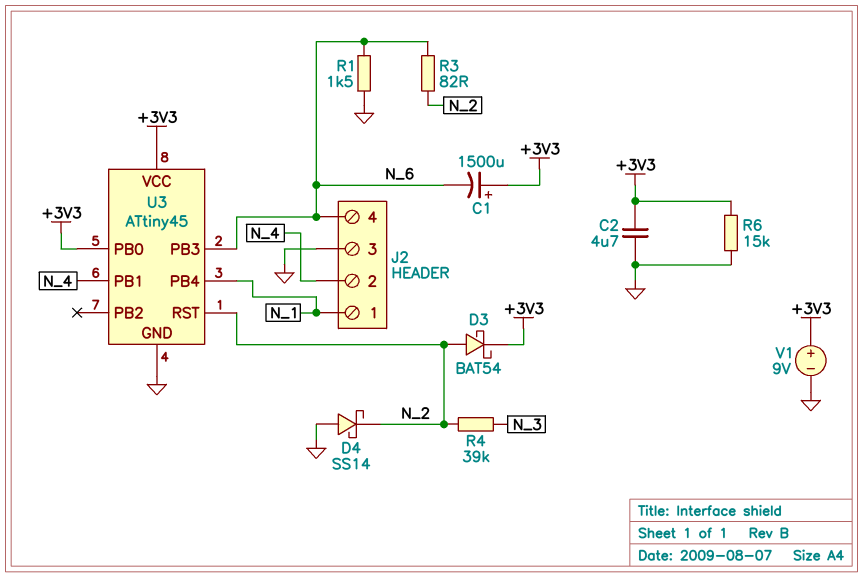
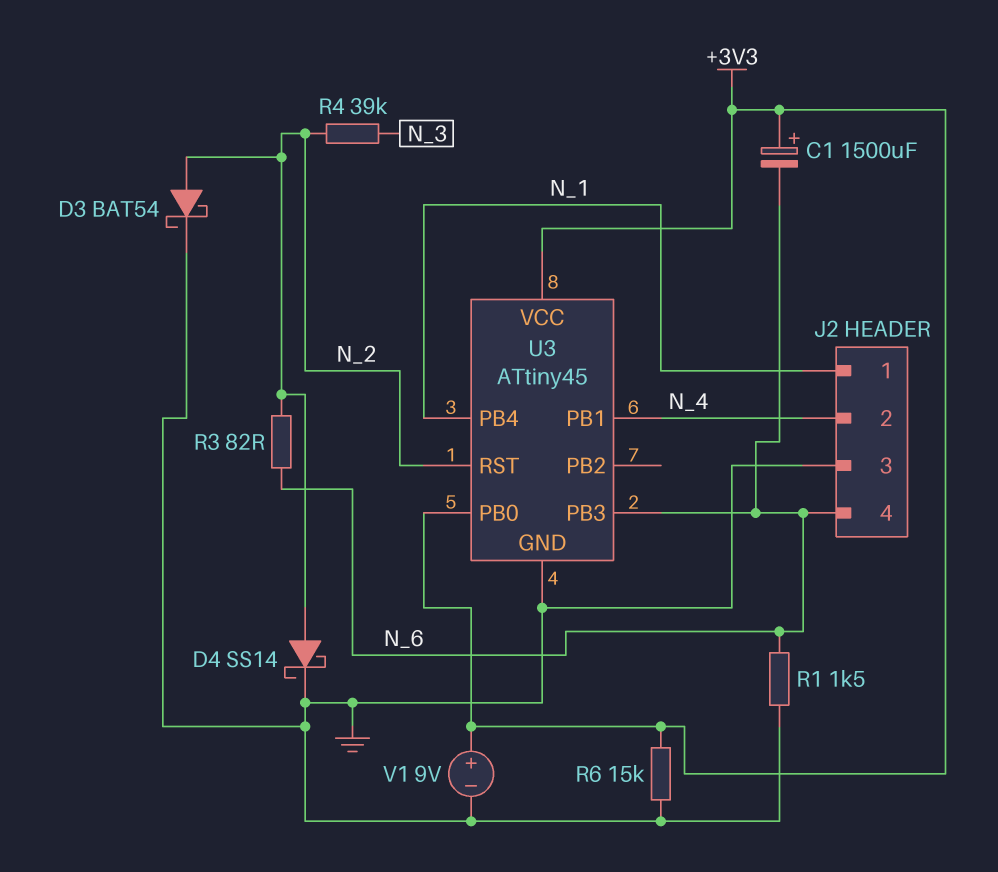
C2: 4.7uF (+3V3, GND) -> none
D3: schottky BAT54 (A N_2, K +3V3) -> schottky BAT54 (A N_2, K GND)
D4: schottky SS14 (A GND, K N_2) -> schottky SS14 (A N_2, K GND)

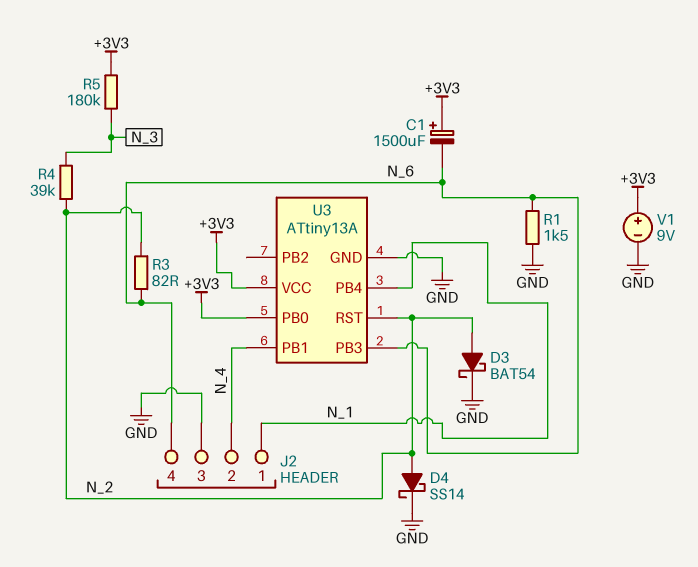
R5: none -> 180k (+3V3, N_3)
R6: 15k (+3V3, GND) -> none
U3: ATtiny45 -> ATtiny13A

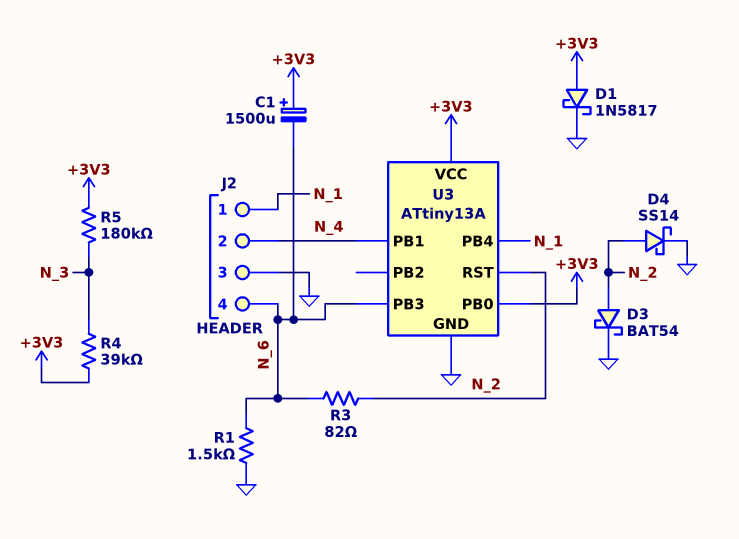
D1: none -> schottky 1N5817 (A +3V3, K GND)
R4: 39k (N_2, N_3) -> 39k (+3V3, N_3)
V1: 9V (plus +3V3, minus GND) -> none

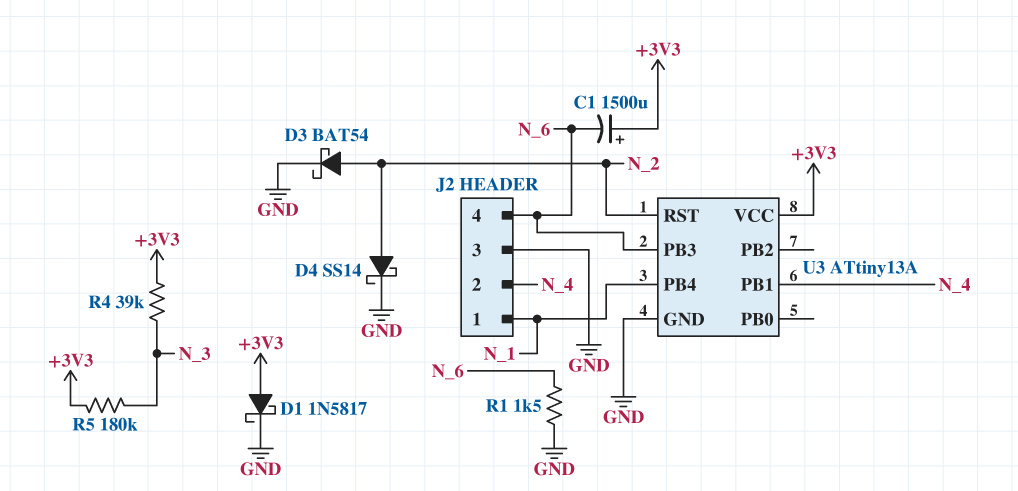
R3: 82 (N_2, N_6) -> none
U3 pin PB0: +3V3 -> none

